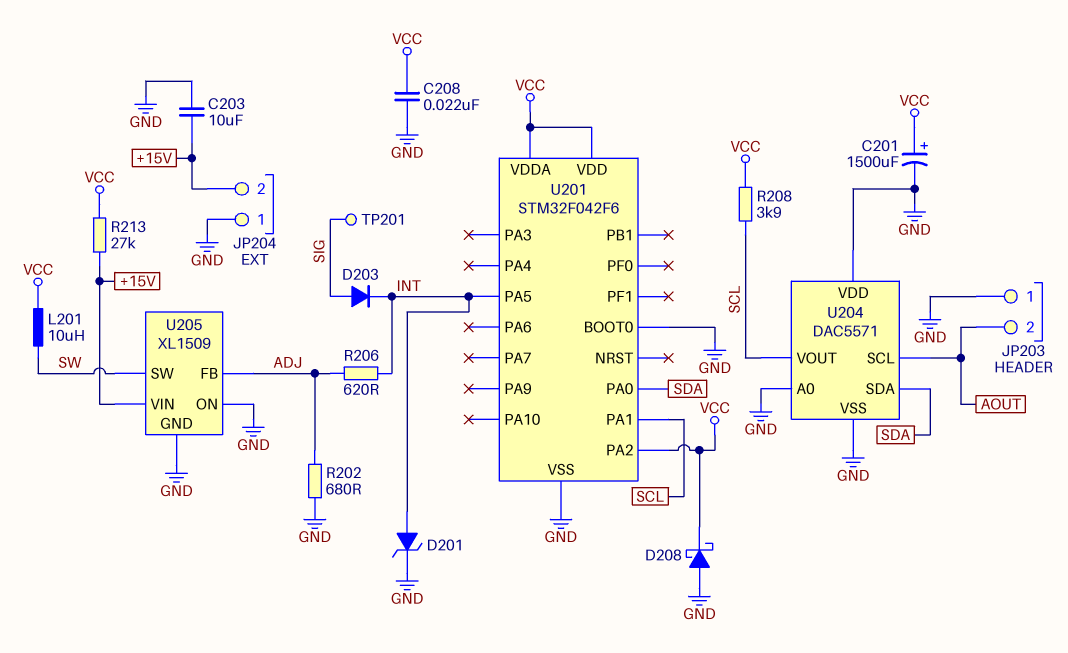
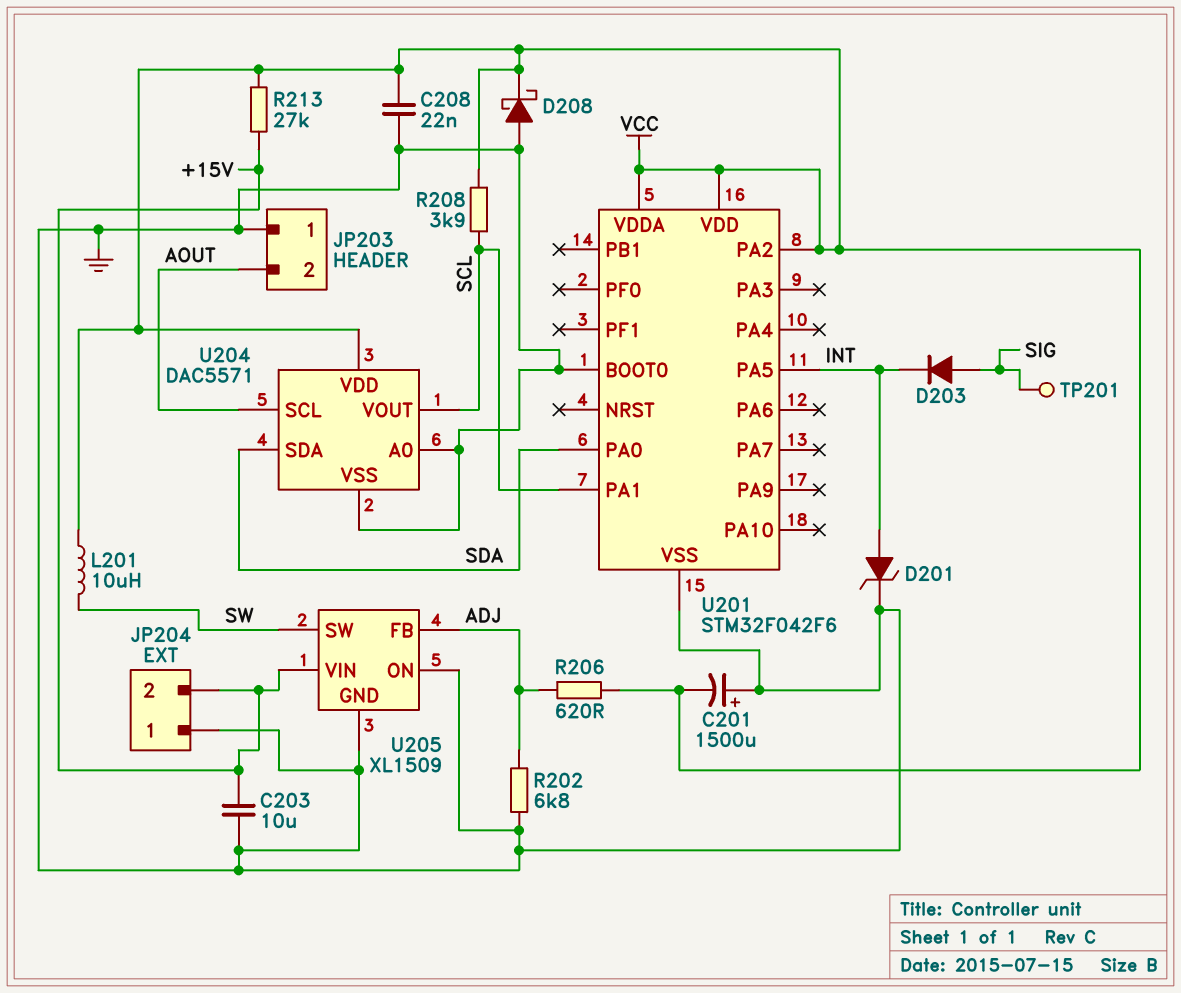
C201: 1500uF (plus VCC, minus GND) -> 1500uF (plus GND, minus VCC)
R202: 680 (ADJ, GND) -> 6.8k (ADJ, GND)
R206: 620 (ADJ, INT) -> 620 (ADJ, VCC)
U204 pin VDD: GND -> VCC

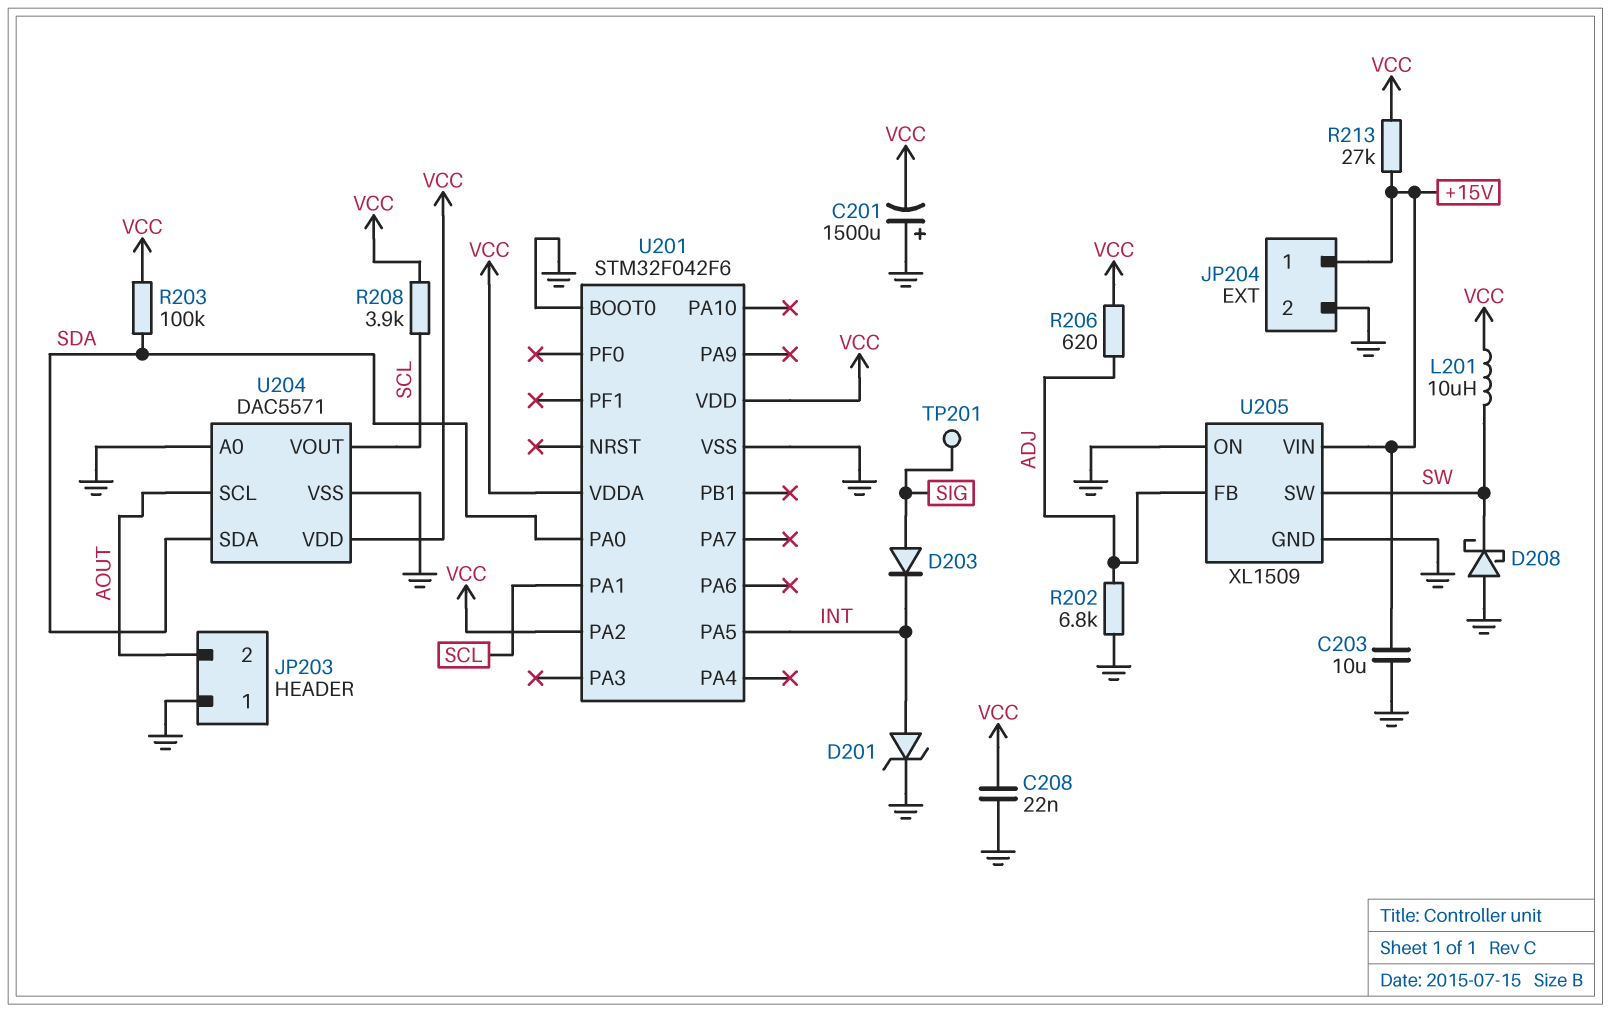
D208: schottky (A GND, K VCC) -> schottky (A GND, K SW)
JP204 pin 1: GND -> +15V
JP204 pin 2: +15V -> GND
R203: none -> 100k (SDA, VCC)

